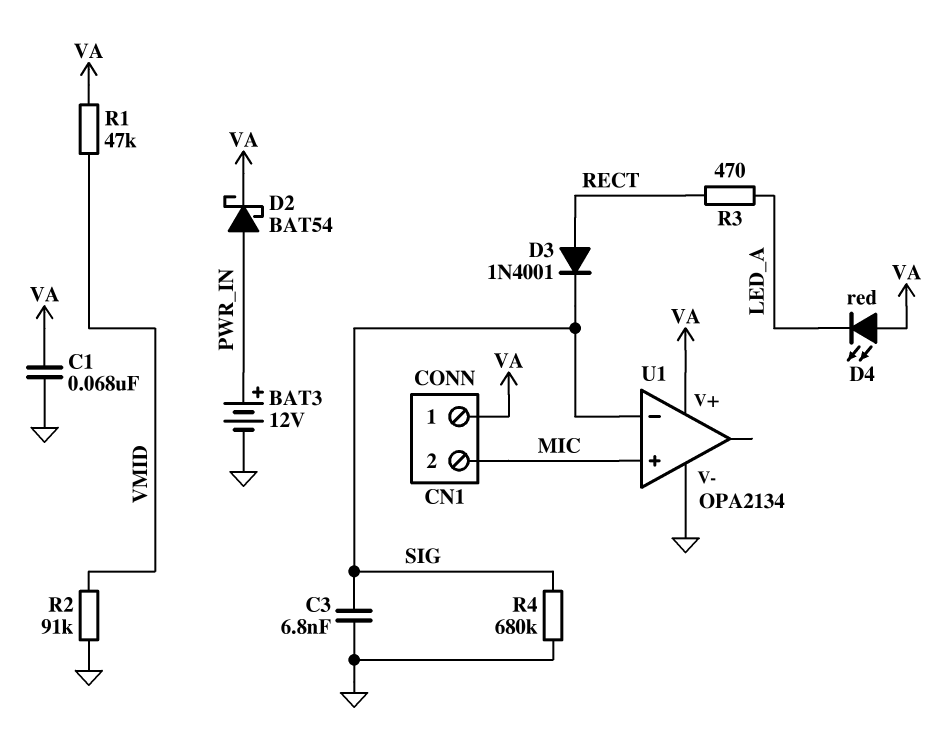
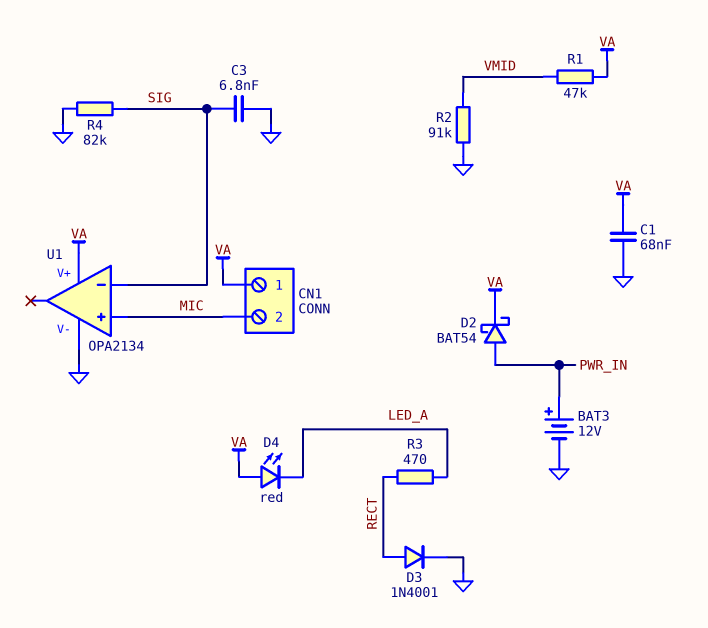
D3: diode 1N4001 (A RECT, K SIG) -> diode 1N4001 (A RECT, K GND)
R4: 680k (GND, SIG) -> 82k (GND, SIG)

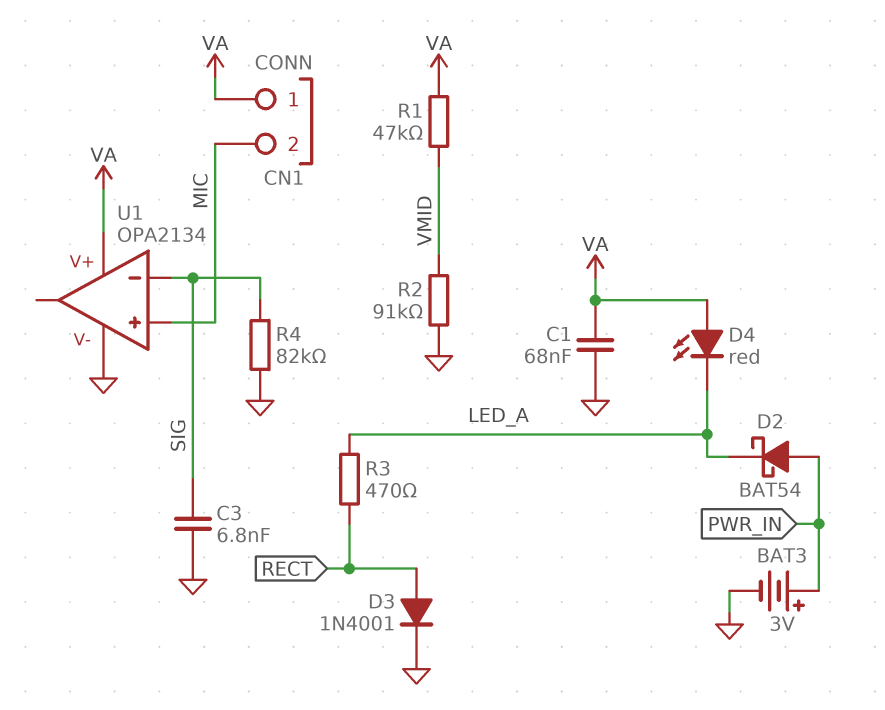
BAT3: 12V (plus PWR_IN, minus GND) -> 3V (plus PWR_IN, minus GND)
D2: schottky BAT54 (A PWR_IN, K VA) -> schottky BAT54 (A PWR_IN, K LED_A)

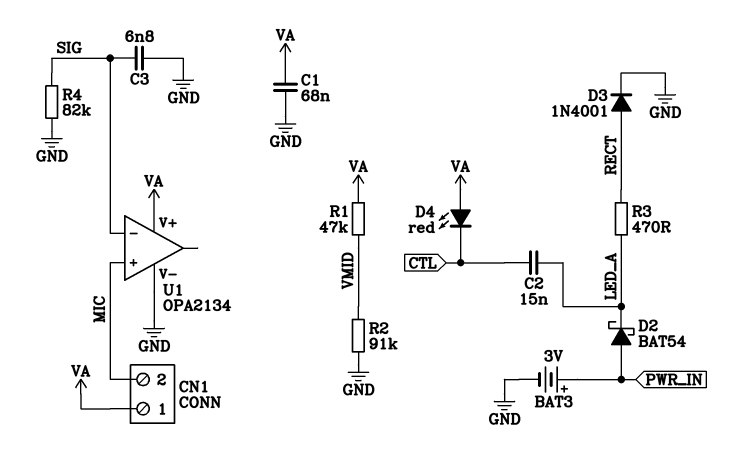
C2: none -> 15nF (CTL, LED_A)
D4: LED red (A VA, K LED_A) -> LED red (A VA, K CTL)

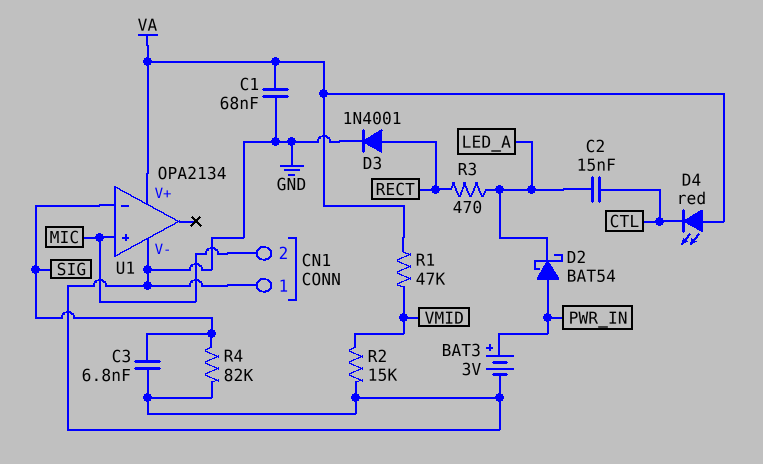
CN1 pin 1: VA -> GND
R2: 91k (GND, VMID) -> 15k (GND, VMID)

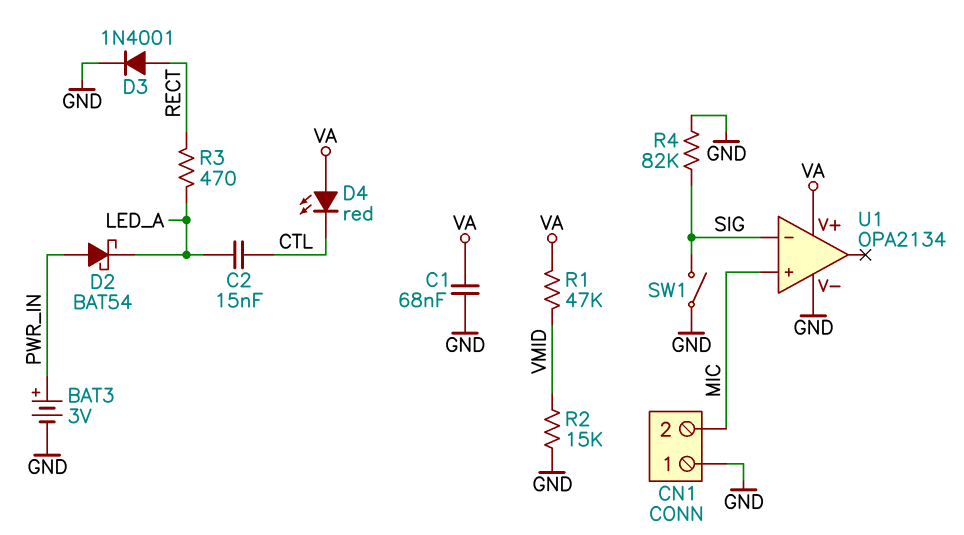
C3: 6.8nF (GND, SIG) -> none
SW1: none -> switch (GND, SIG)

